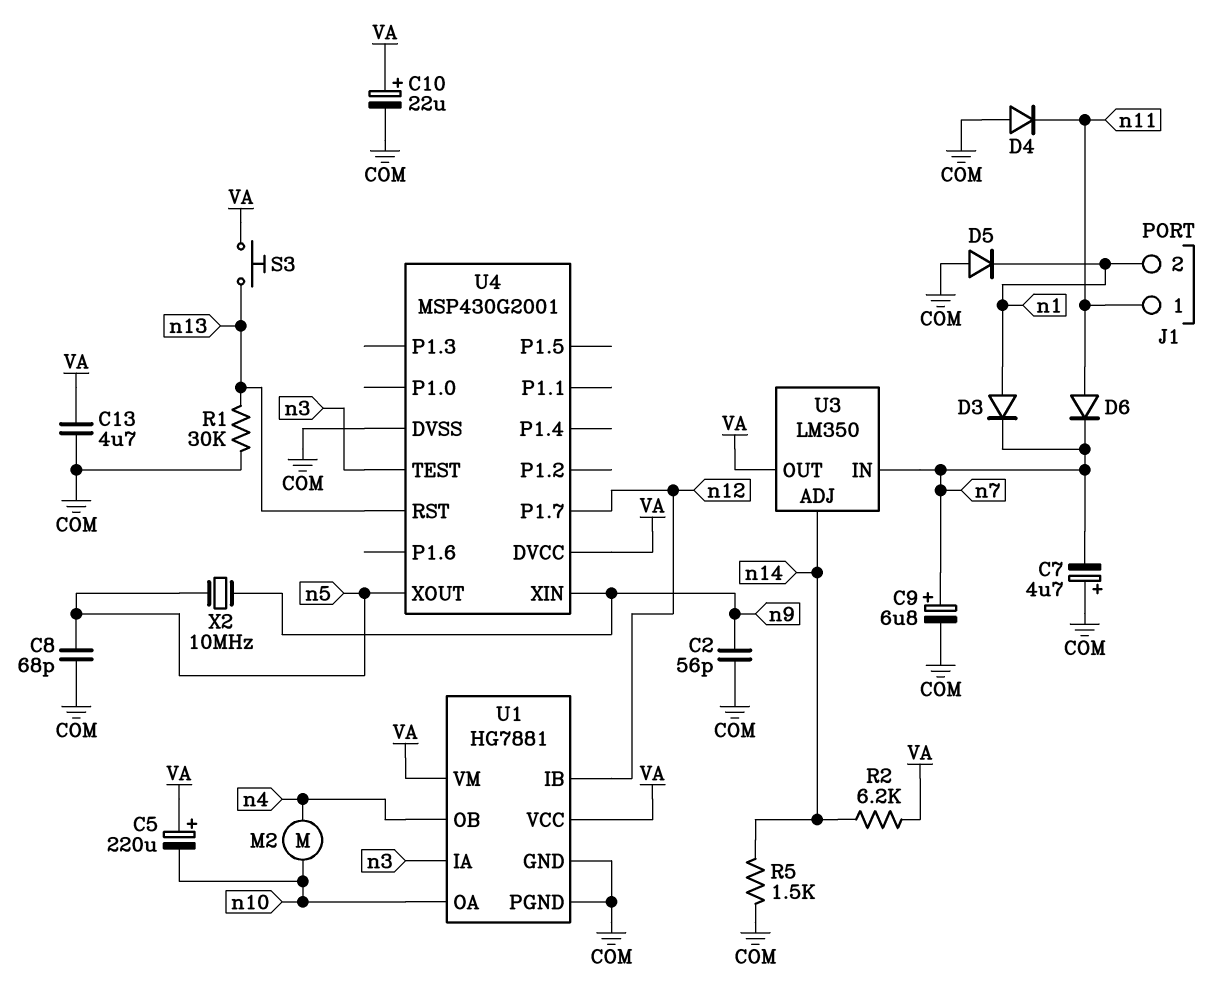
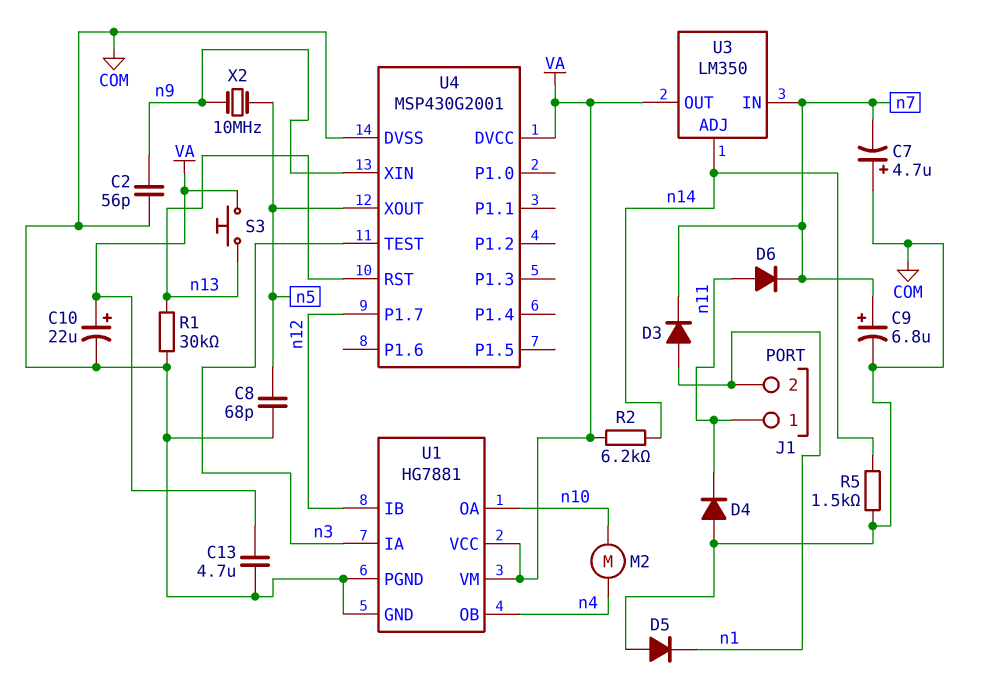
C5: 220uF (plus VA, minus n10) -> none

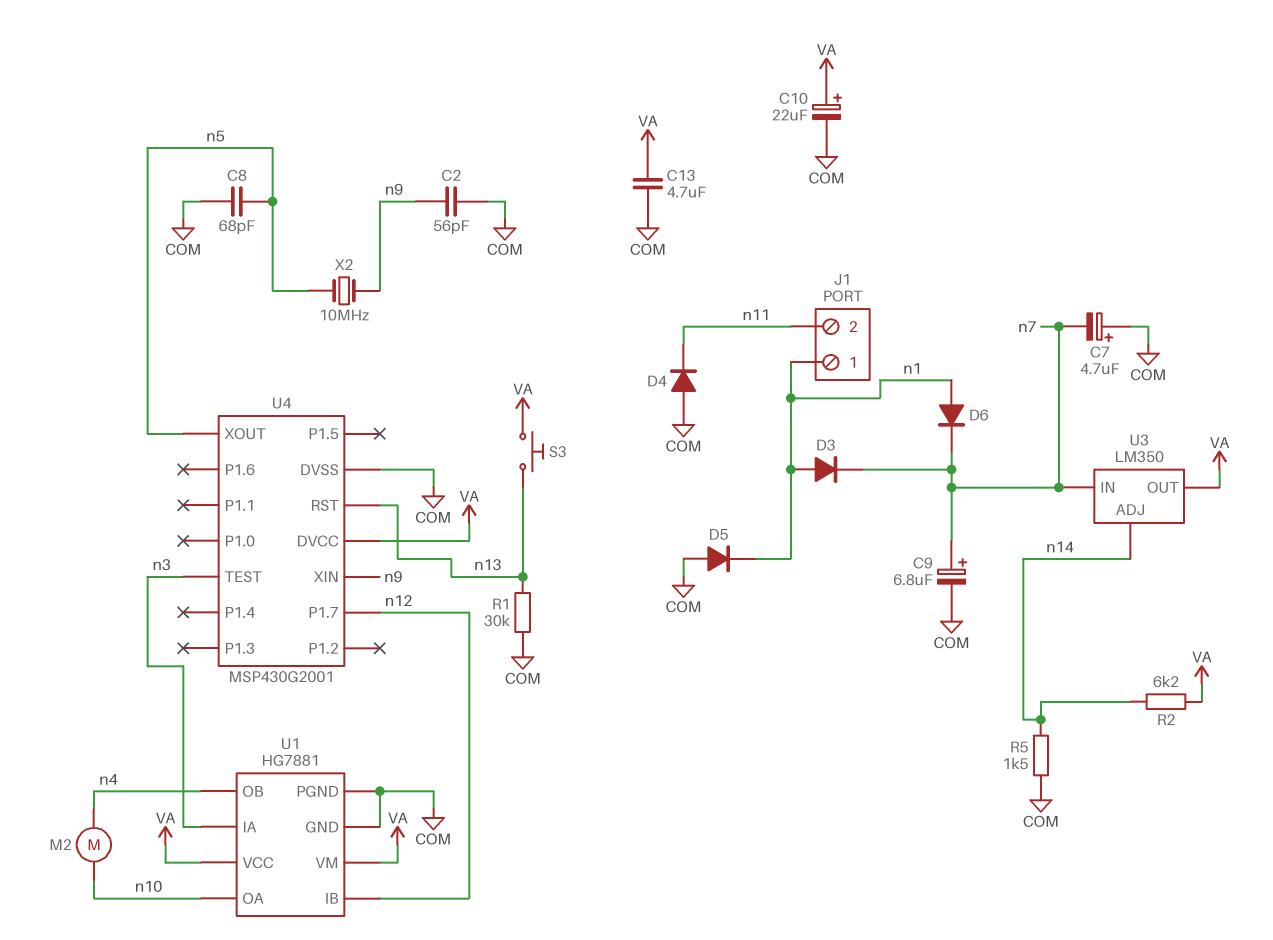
D6: diode (A n11, K n7) -> diode (A n1, K n7)
J1 pin 1: n11 -> n1
J1 pin 2: n1 -> n11

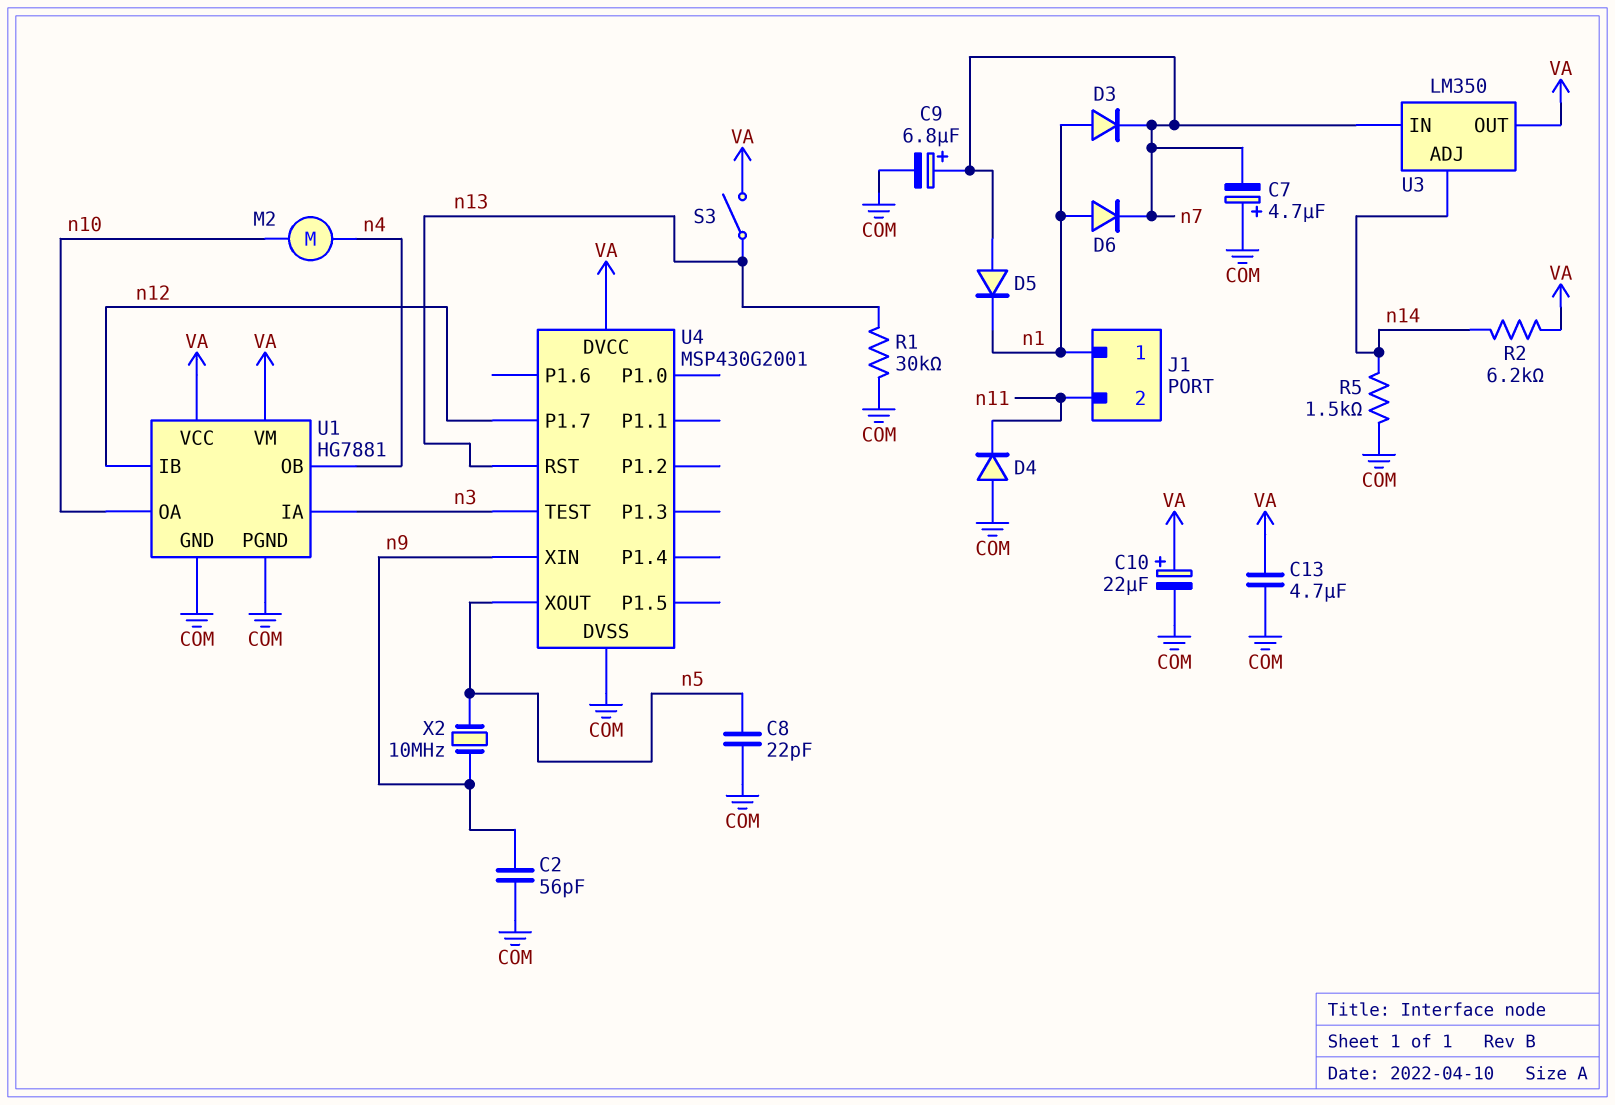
C8: 68pF (COM, n5) -> 22pF (COM, n5)
D5: diode (A COM, K n1) -> diode (A n7, K n1)
S3: button (VA, n13) -> switch (VA, n13)

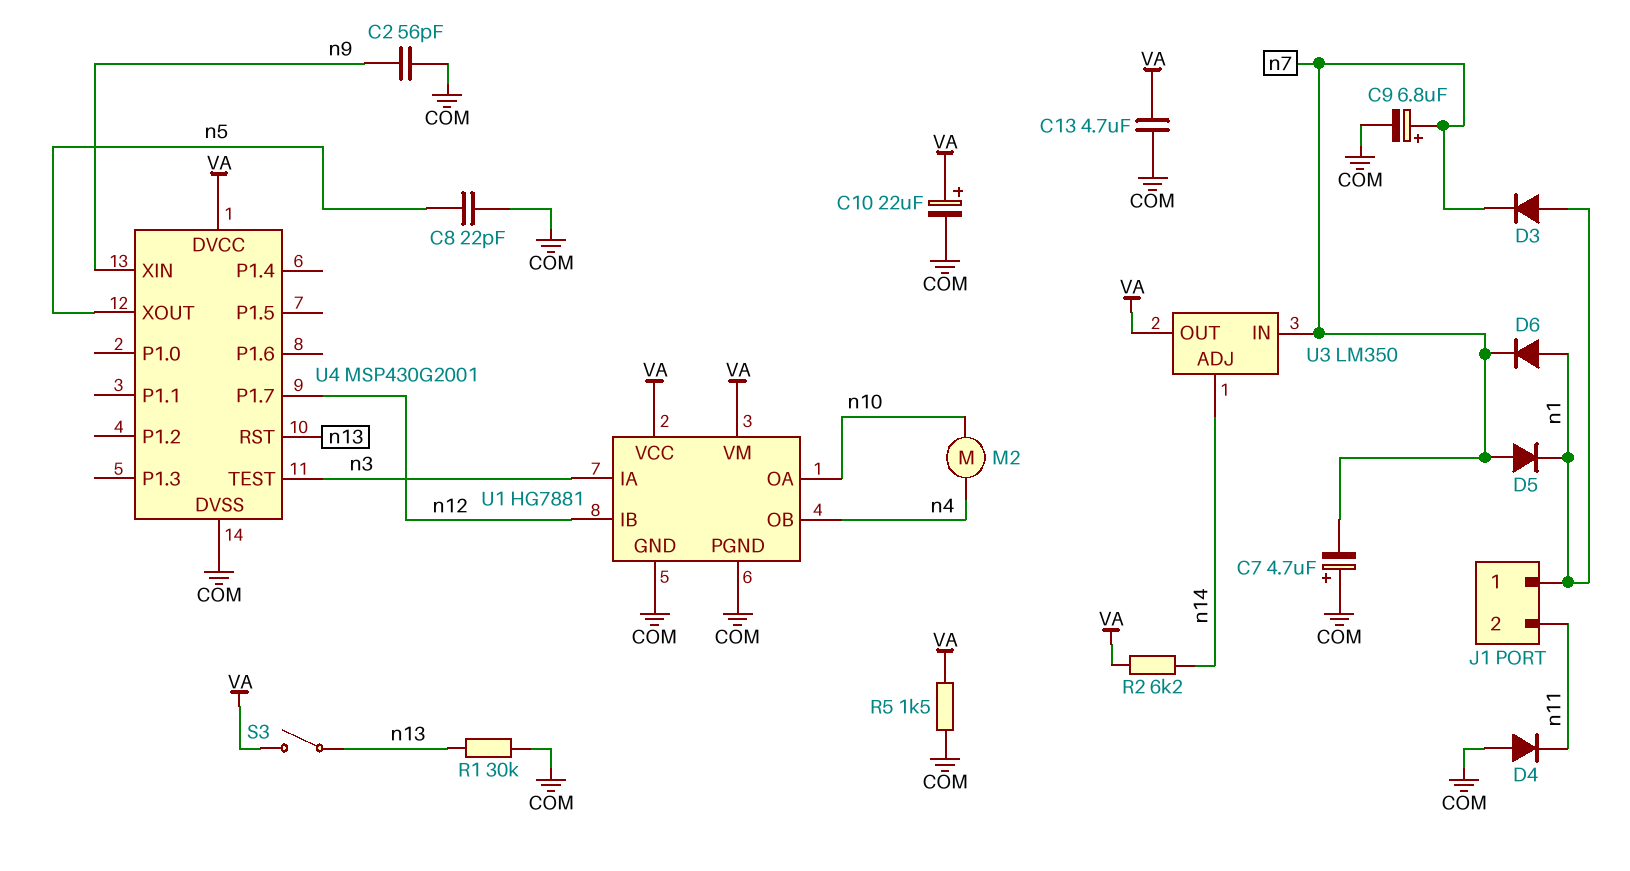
R5: 1.5k (COM, n14) -> 1.5k (COM, VA)
X2: 10MHz (n5, n9) -> none

